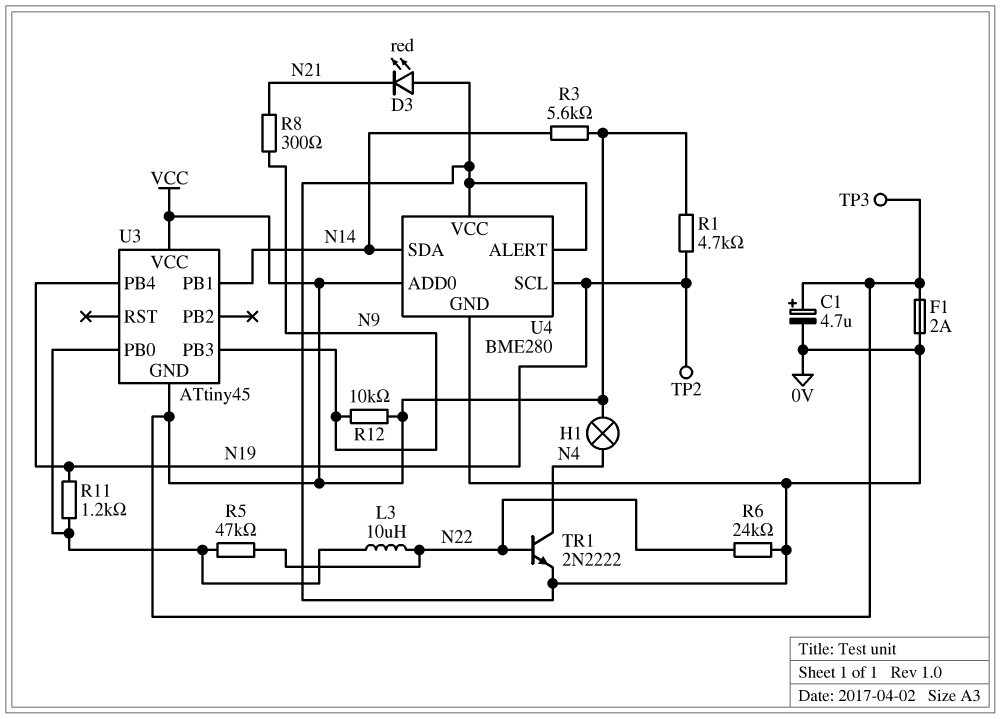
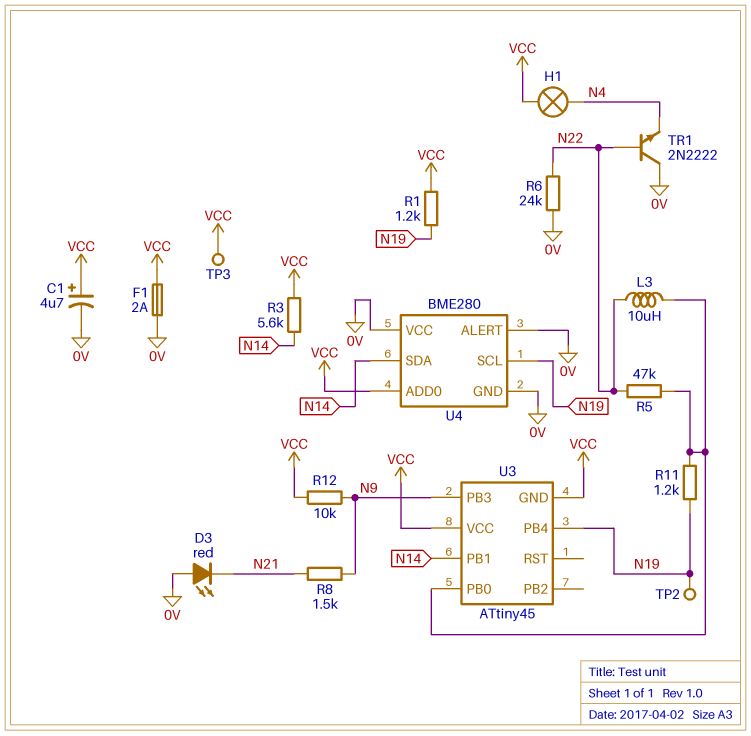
R1: 4.7k (N19, VCC) -> 1.2k (N19, VCC)
R8: 300 (N9, N21) -> 1.5k (N9, N21)
TR1: NPN 2N2222 (B N22, C N4, E 0V) -> NPN 2N2222 (B N22, C 0V, E N4)

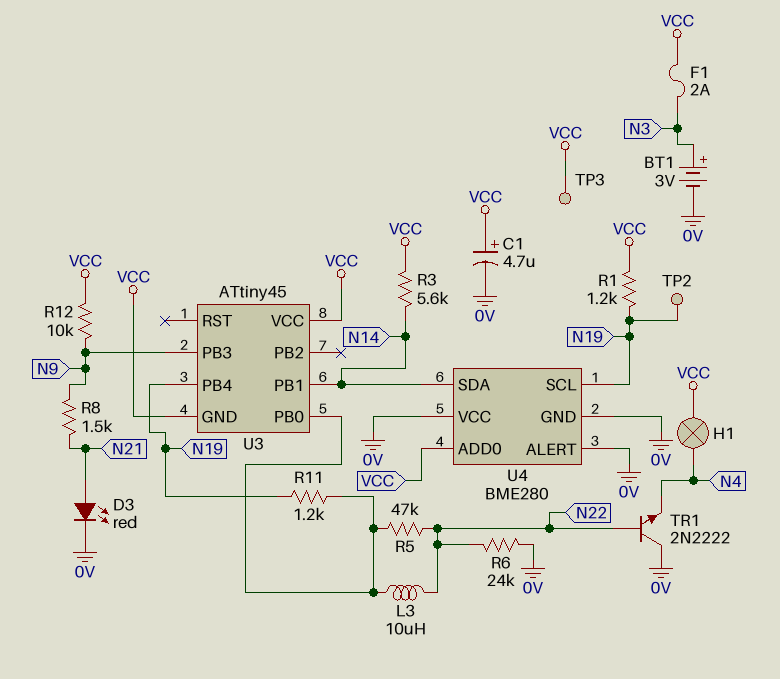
BT1: none -> 3V (plus N3, minus 0V)
D3: LED red (A 0V, K N21) -> LED red (A N21, K 0V)
F1: 2A (0V, VCC) -> 2A (N3, VCC)

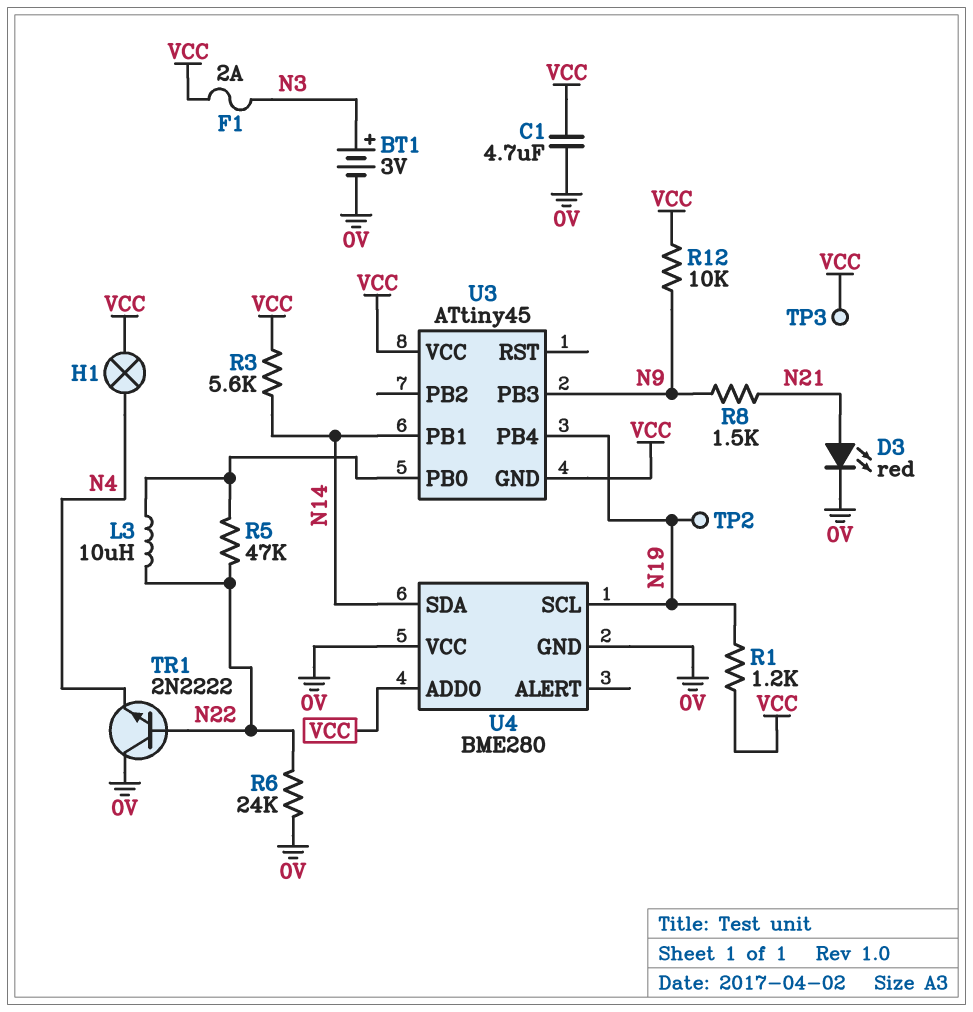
C1: 4.7uF (plus VCC, minus 0V) -> 4.7uF (0V, VCC)
R11: 1.2k (N19, U3/PB0) -> none
U4 pin ALERT: 0V -> none

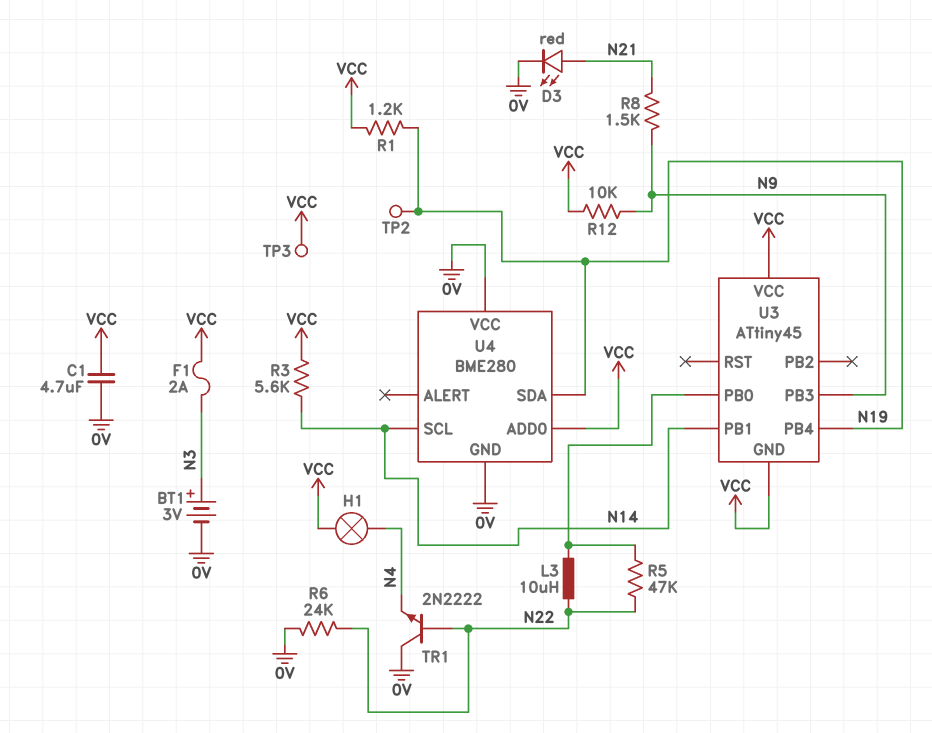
U4 pin SCL: N19 -> N14
U4 pin SDA: N14 -> N19

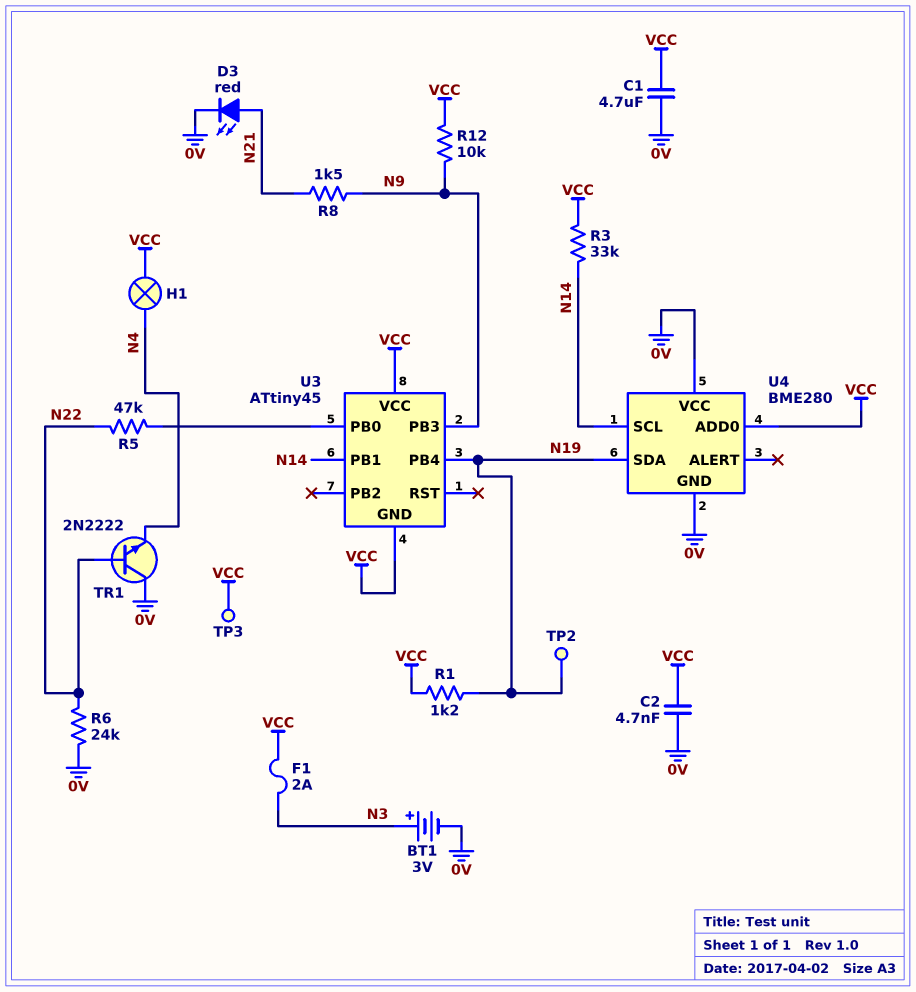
C2: none -> 4.7nF (0V, VCC)
L3: 10uH (N22, U3/PB0) -> none
R3: 5.6k (N14, VCC) -> 33k (N14, VCC)

